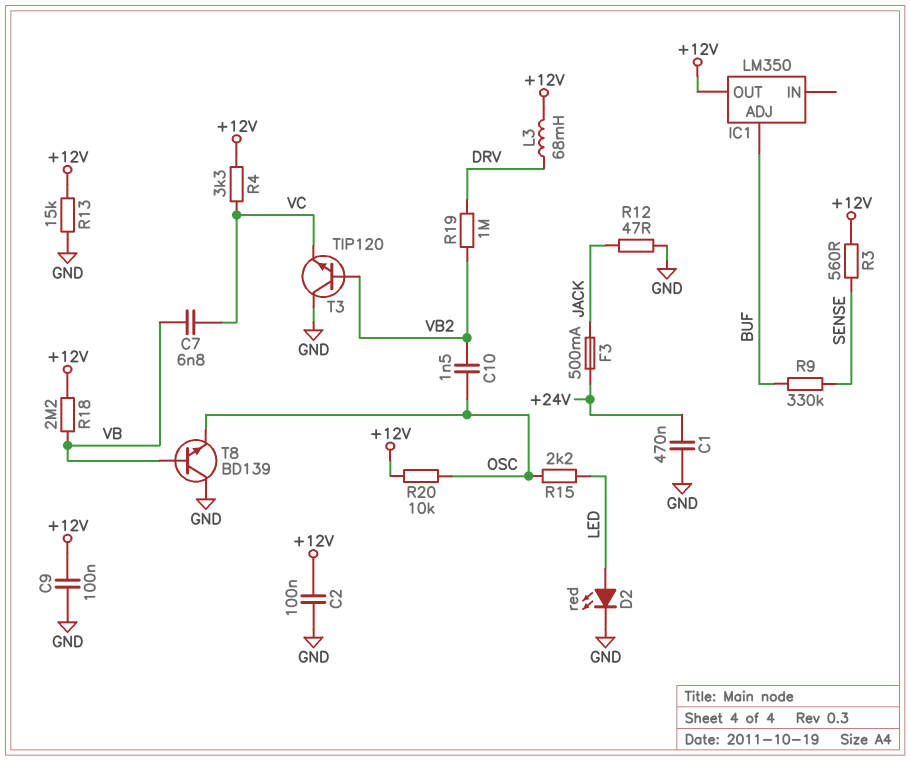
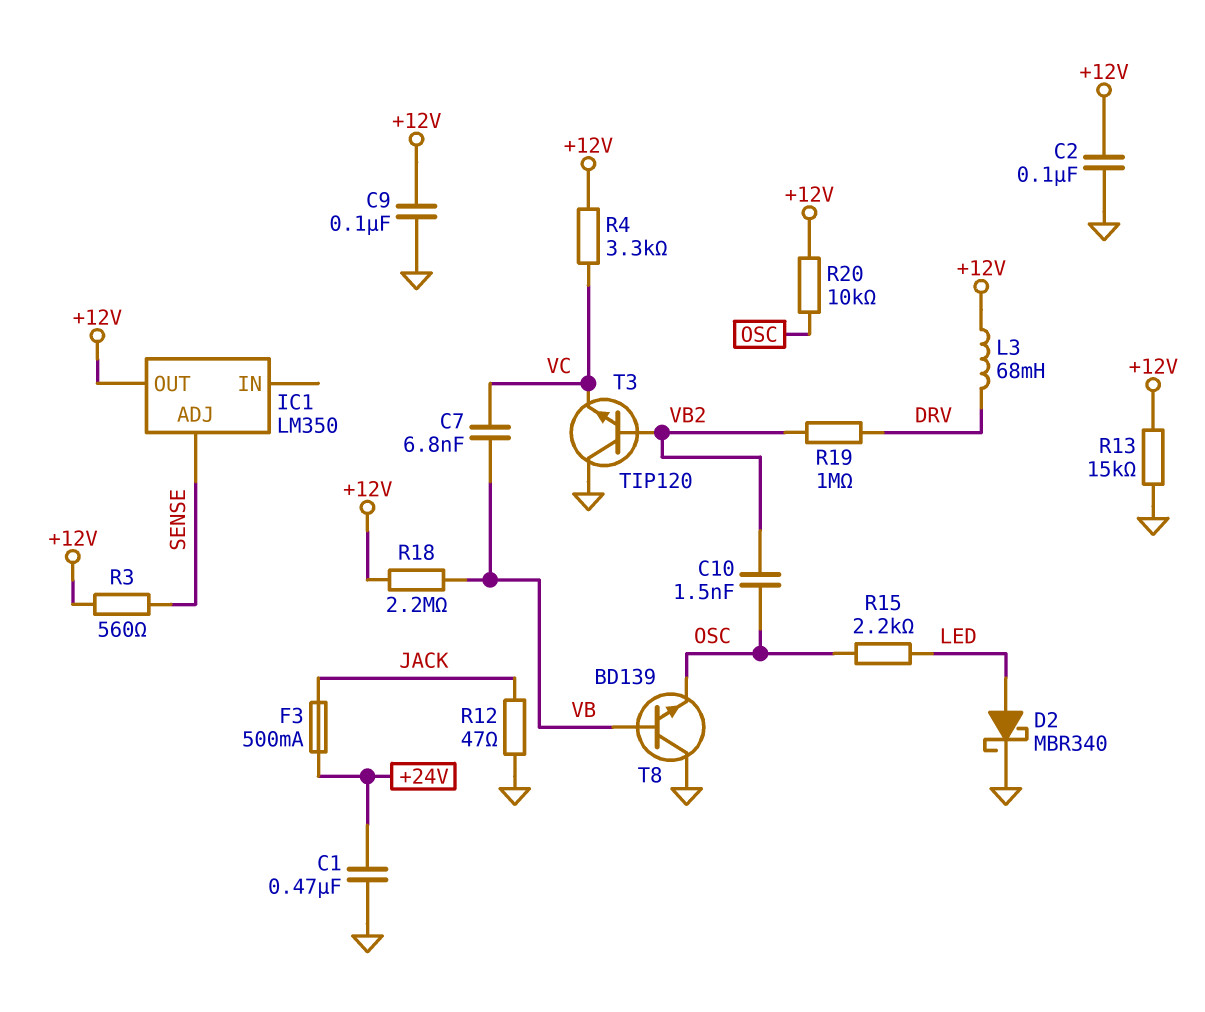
D2: LED red (A LED, K GND) -> schottky MBR340 (A LED, K GND)
IC1 pin ADJ: BUF -> SENSE
R9: 330k (BUF, SENSE) -> none

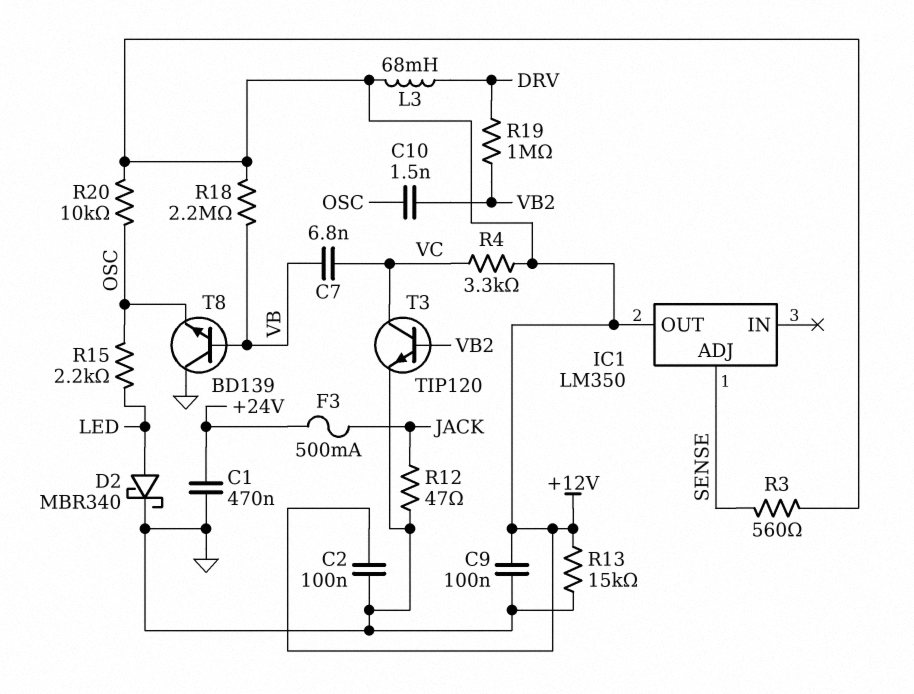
T3: NPN TIP120 (B VB2, C GND, E VC) -> NPN TIP120 (B VB2, C VC, E GND)

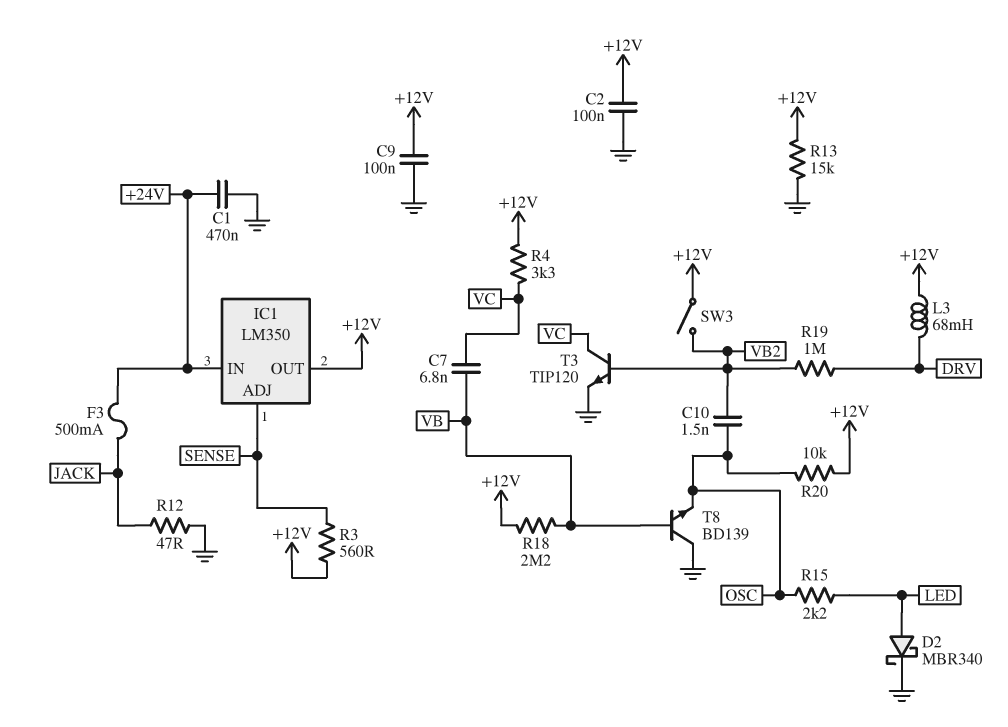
IC1 pin IN: none -> +24V
SW3: none -> switch (+12V, VB2)

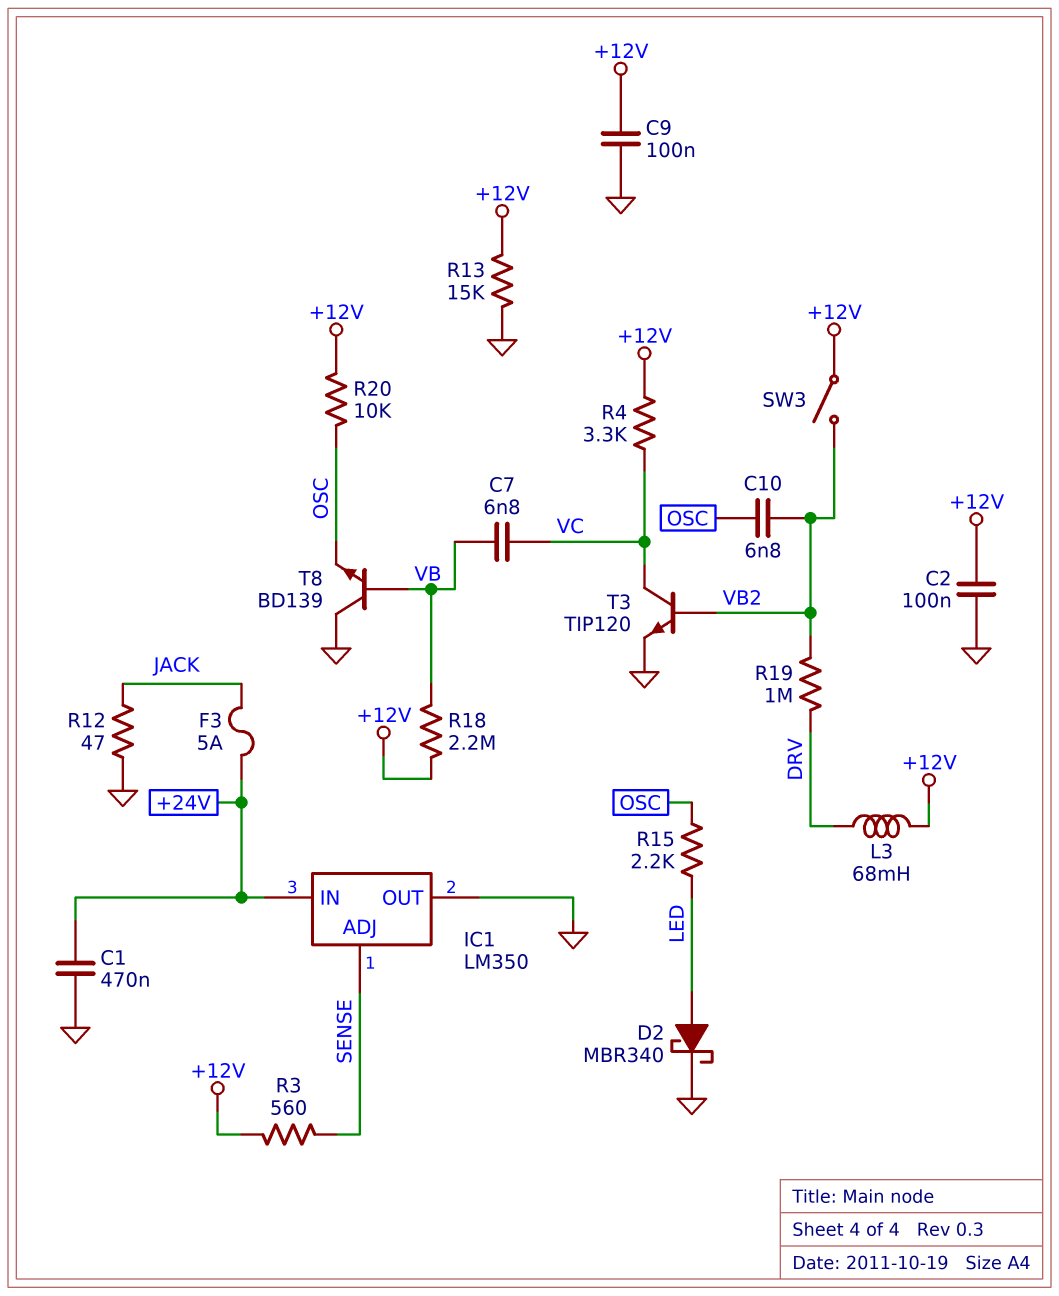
C10: 1.5nF (OSC, VB2) -> 6.8nF (OSC, VB2)
F3: 500mA (+24V, JACK) -> 5A (+24V, JACK)
IC1 pin OUT: +12V -> GND

